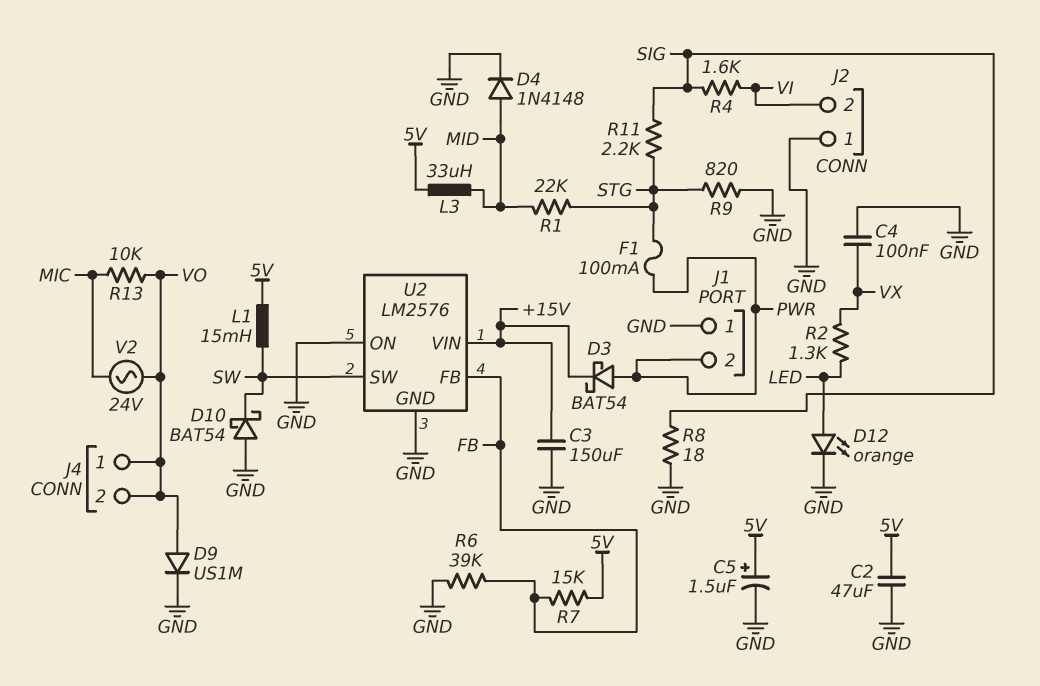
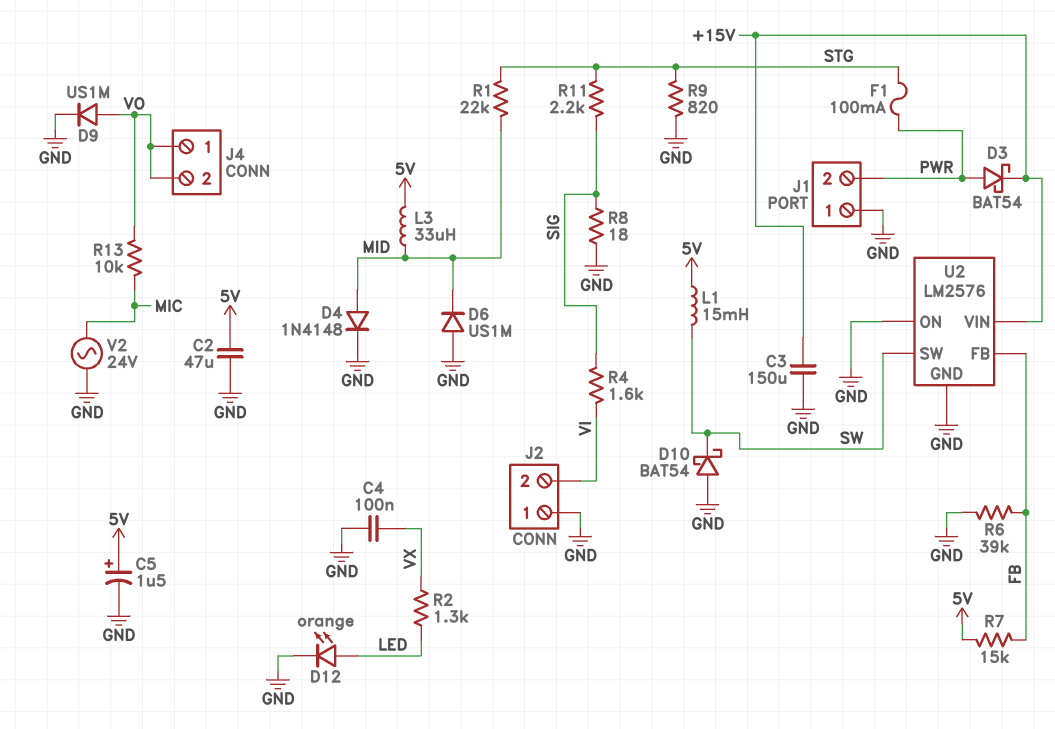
D6: none -> diode US1M (A GND, K MID)
V2: AC 24V (MIC, VO) -> AC 24V (GND, MIC)

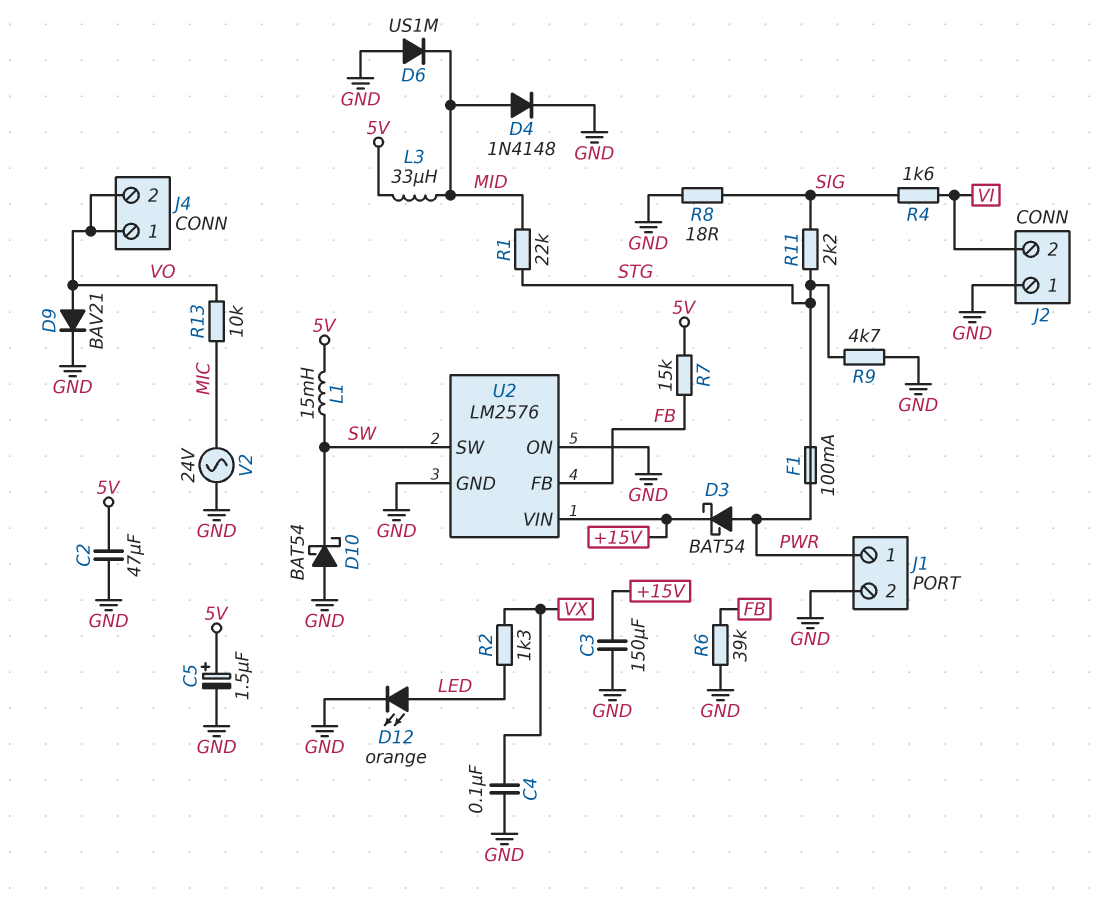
D9: diode US1M (A VO, K GND) -> diode BAV21 (A VO, K GND)
J1 pin 1: GND -> PWR
J1 pin 2: PWR -> GND
R9: 820 (GND, STG) -> 4.7k (GND, STG)

